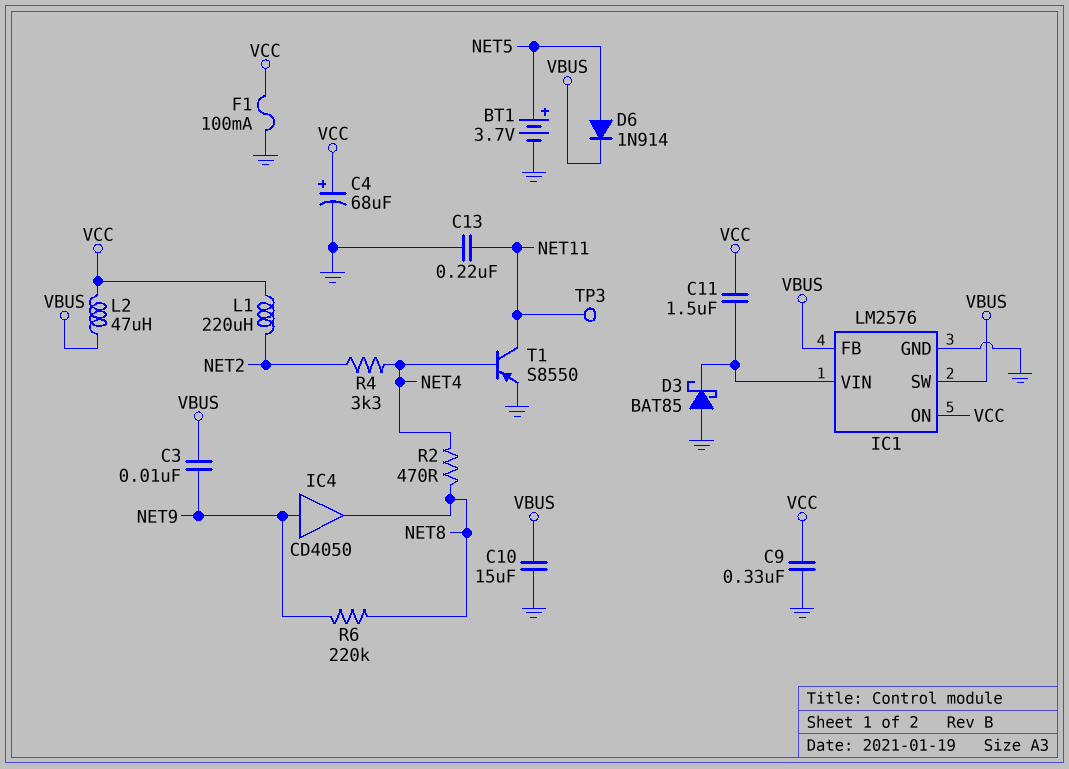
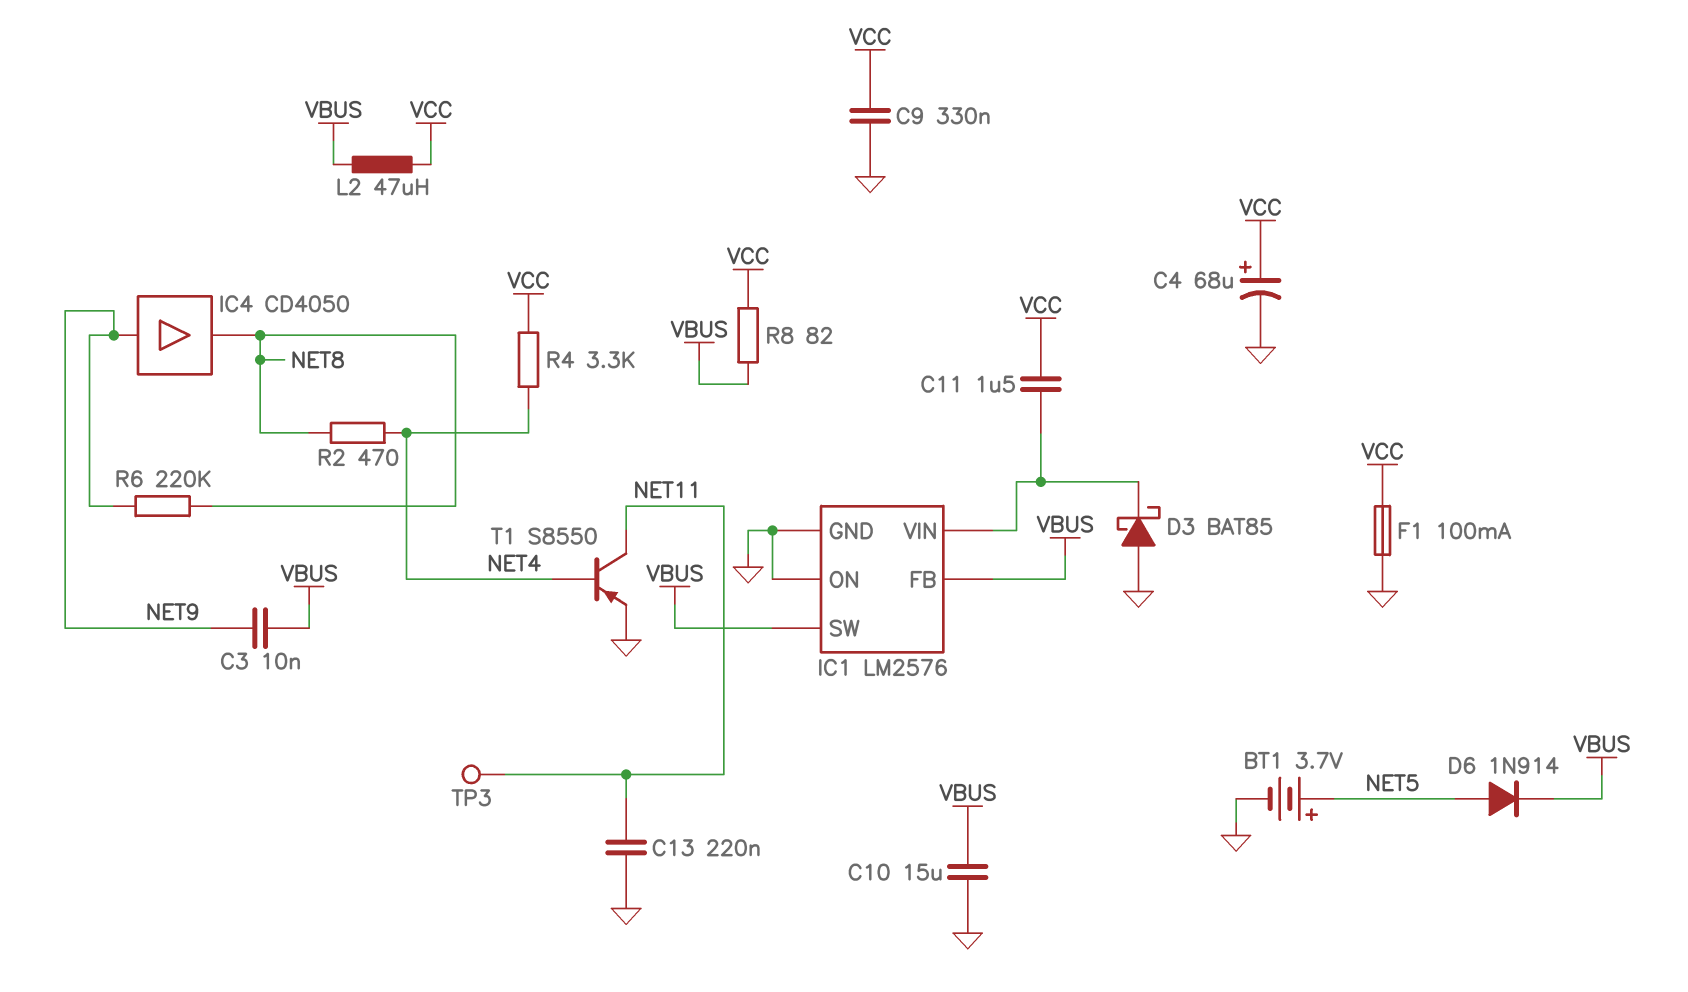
IC1 pin ON: VCC -> GND
L1: 220uH (NET2, VCC) -> none
R4: 3.3k (NET2, NET4) -> 3.3k (NET4, VCC)
R8: none -> 82 (VBUS, VCC)

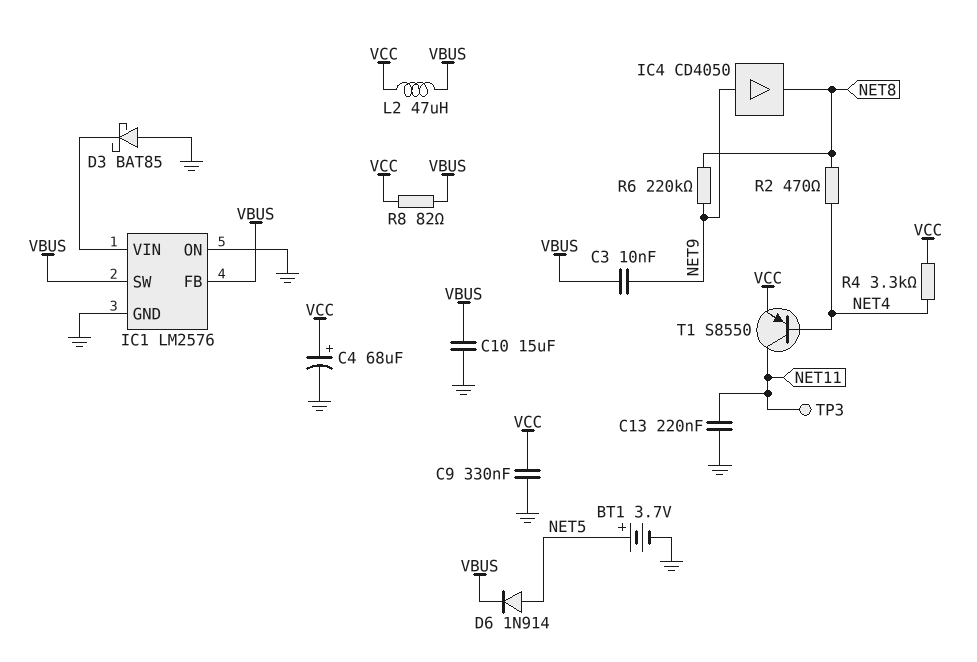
C11: 1.5uF (IC1/VIN, VCC) -> none
F1: 100mA (GND, VCC) -> none
T1: PNP S8550 (B NET4, C NET11, E GND) -> PNP S8550 (B NET4, C NET11, E VCC)

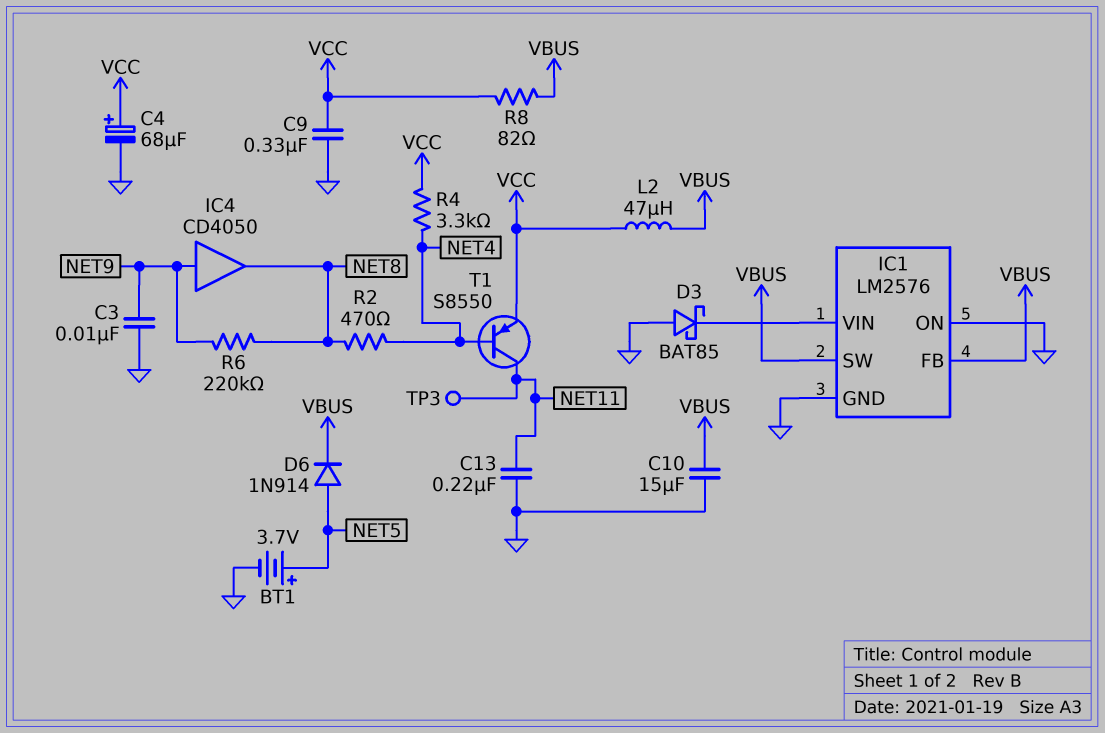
C3: 10nF (NET9, VBUS) -> 10nF (GND, NET9)

